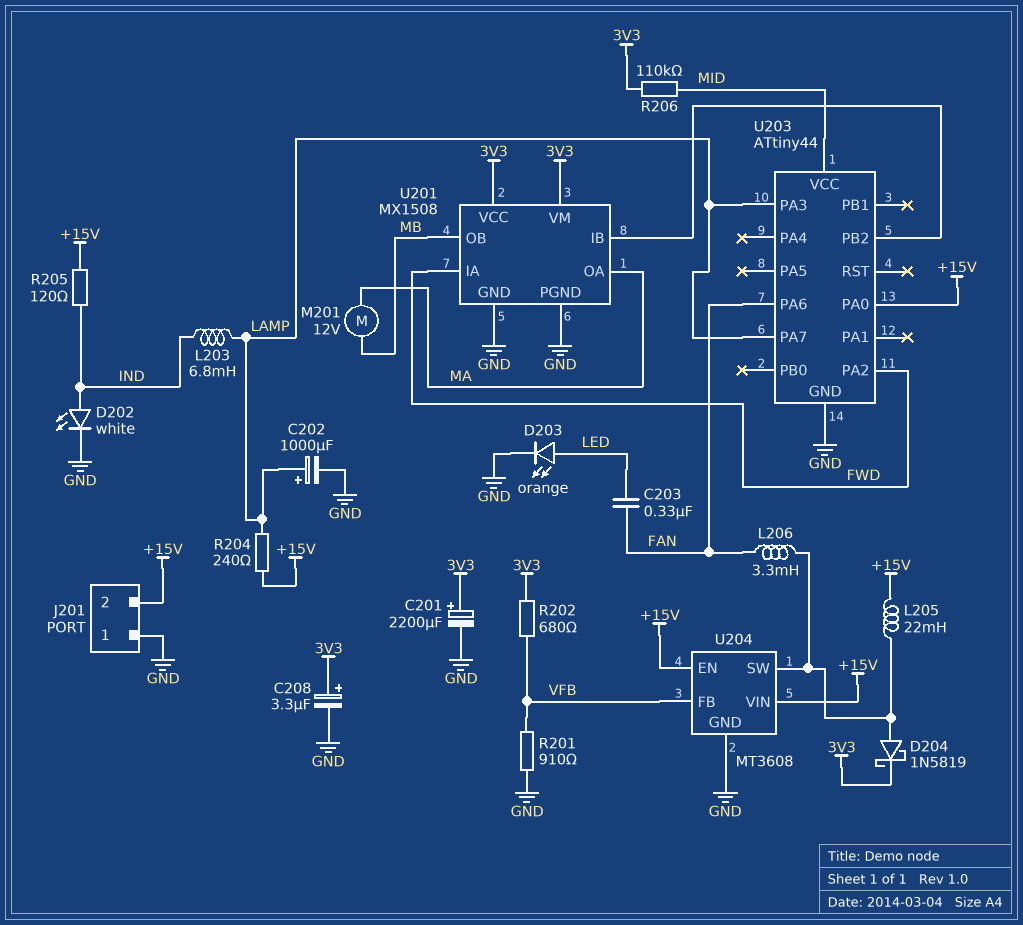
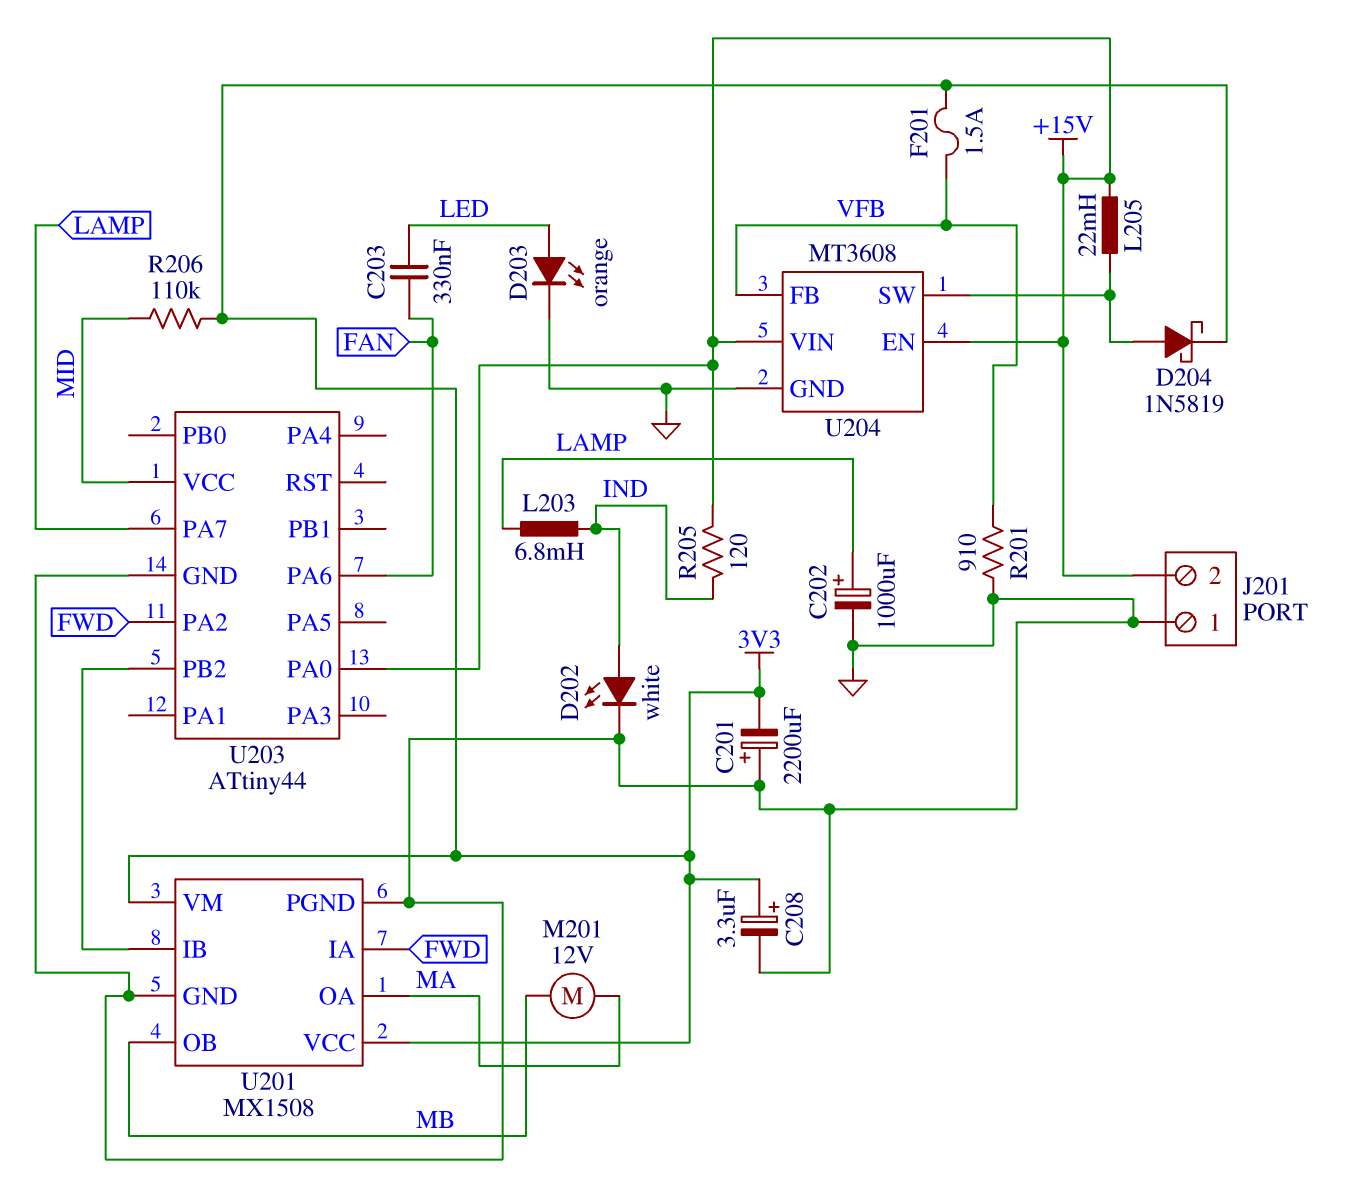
C201: 2200uF (plus 3V3, minus GND) -> 2200uF (plus GND, minus 3V3)
F201: none -> 1.5A (3V3, VFB)
L206: 3.3mH (FAN, U204/SW) -> none
R202: 680 (3V3, VFB) -> none
R204: 240 (+15V, LAMP) -> none
U203 pin PA3: LAMP -> none

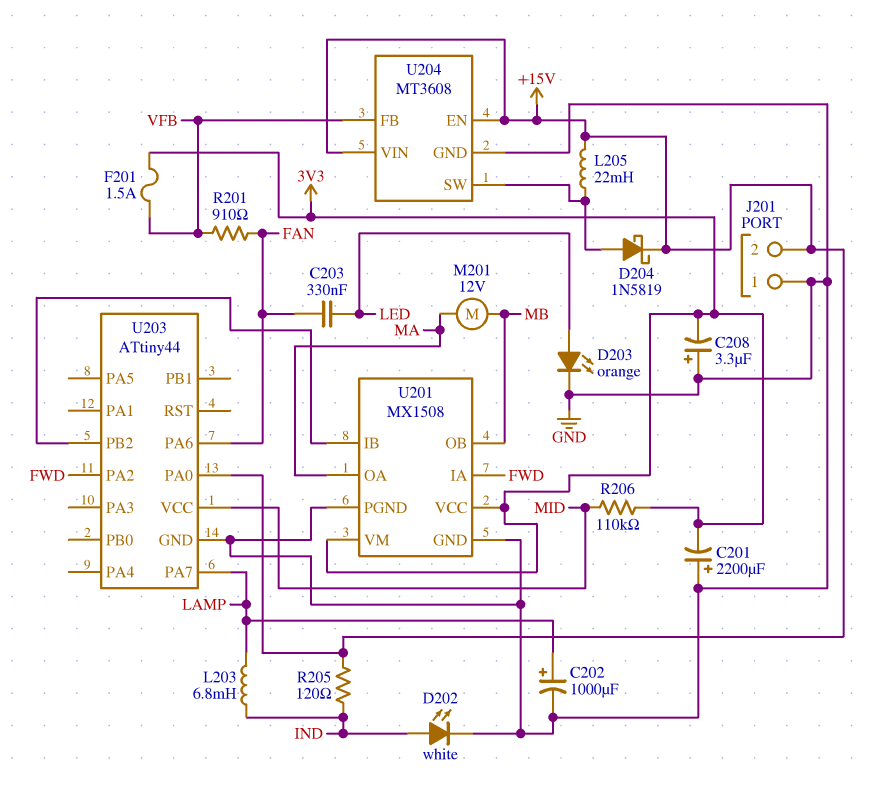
C208: 3.3uF (plus 3V3, minus GND) -> 3.3uF (plus GND, minus 3V3)
D204: schottky 1N5819 (A U204/SW, K 3V3) -> schottky 1N5819 (A U204/SW, K +15V)
R201: 910 (GND, VFB) -> 910 (FAN, VFB)

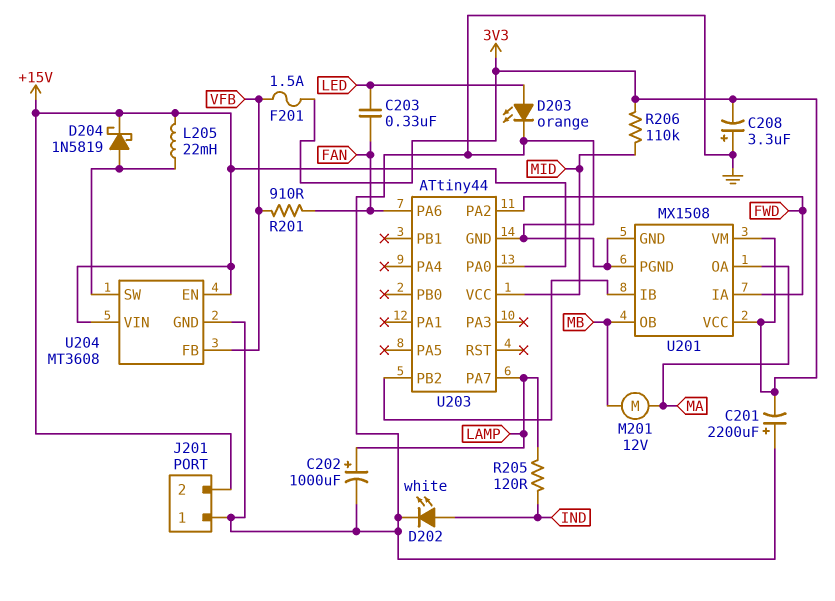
L203: 6.8mH (IND, LAMP) -> none
R205: 120 (+15V, IND) -> 120 (IND, LAMP)

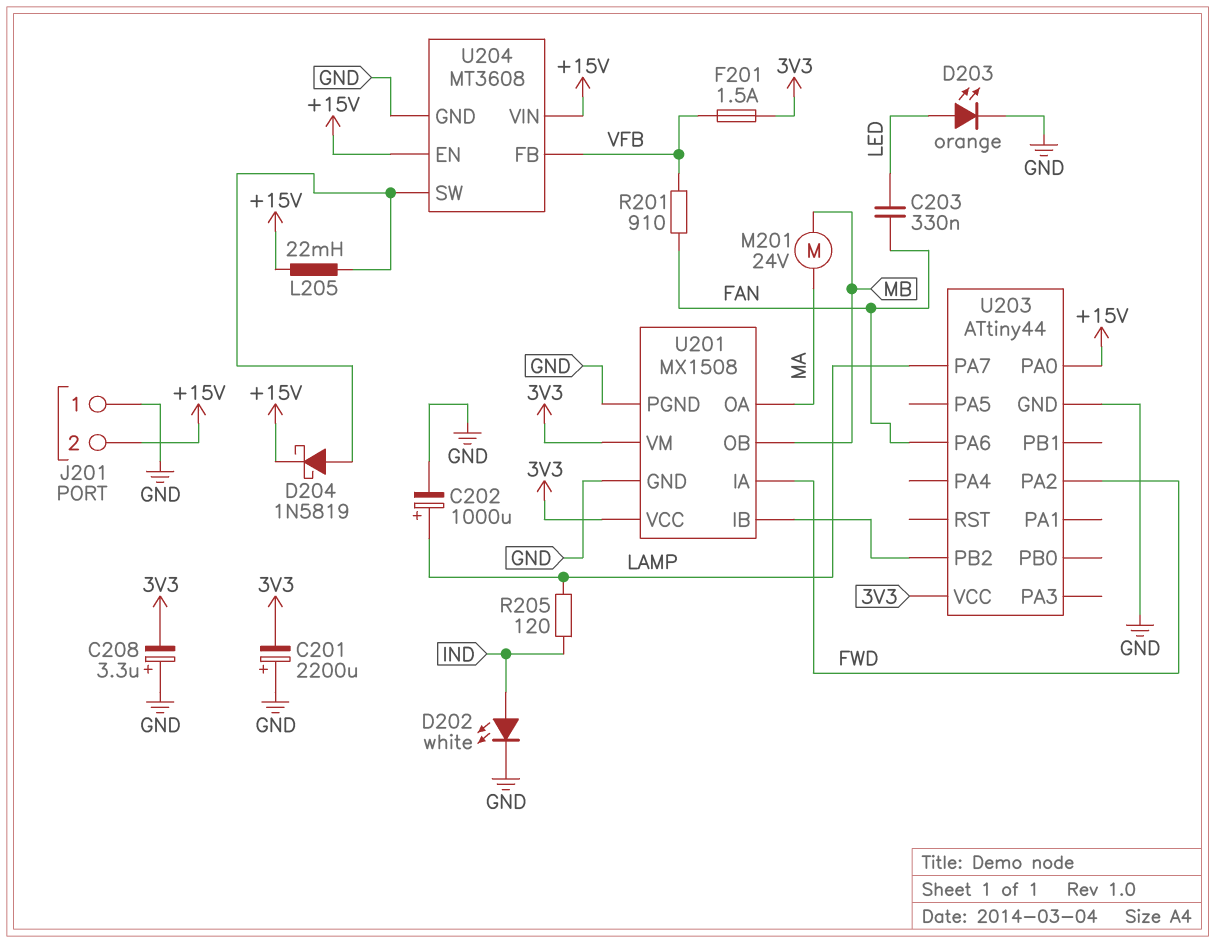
M201: motor 12V (MA, MB) -> motor 24V (MA, MB)
R206: 110k (3V3, MID) -> none
U203 pin VCC: MID -> 3V3

